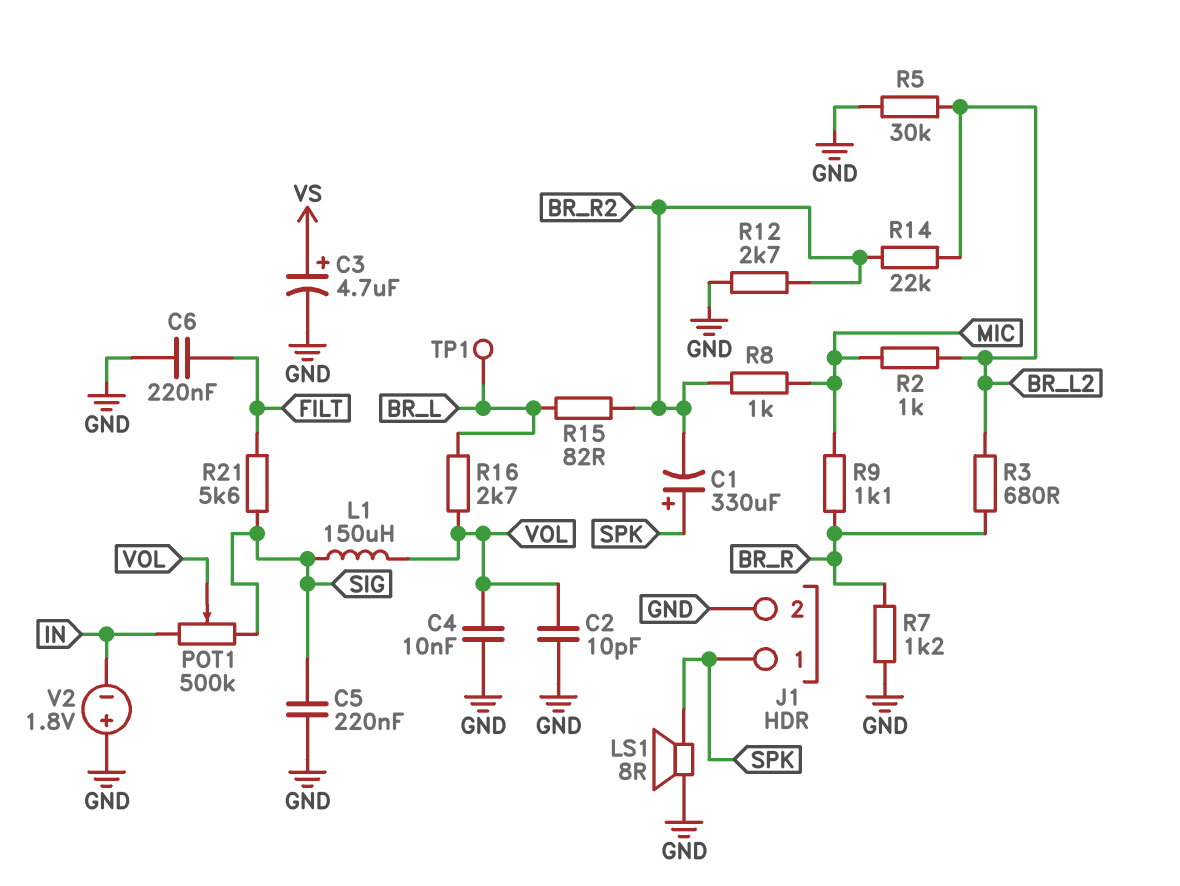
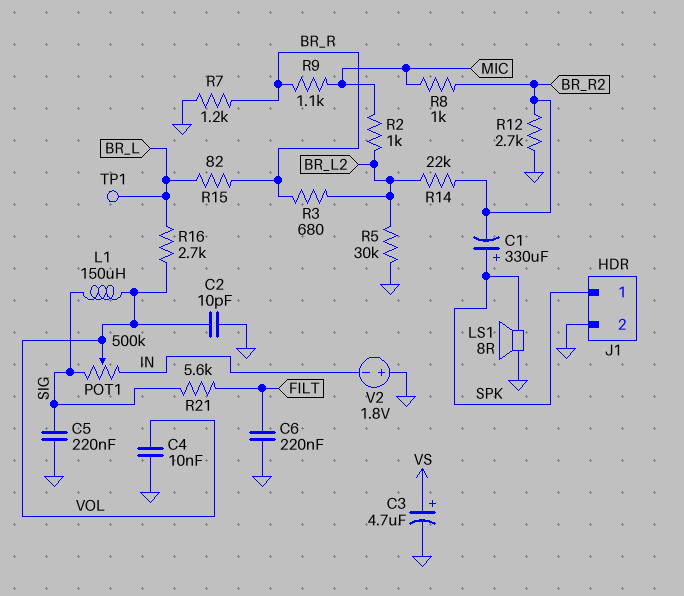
R15: 82 (BR_L, BR_R2) -> 82 (BR_L, BR_R)

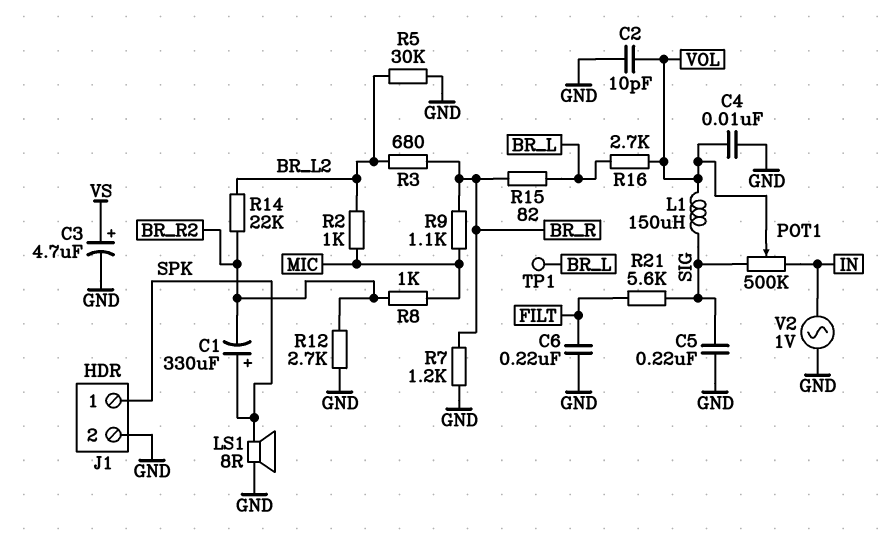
V2: 1.8V (plus GND, minus IN) -> AC 1V (GND, IN)

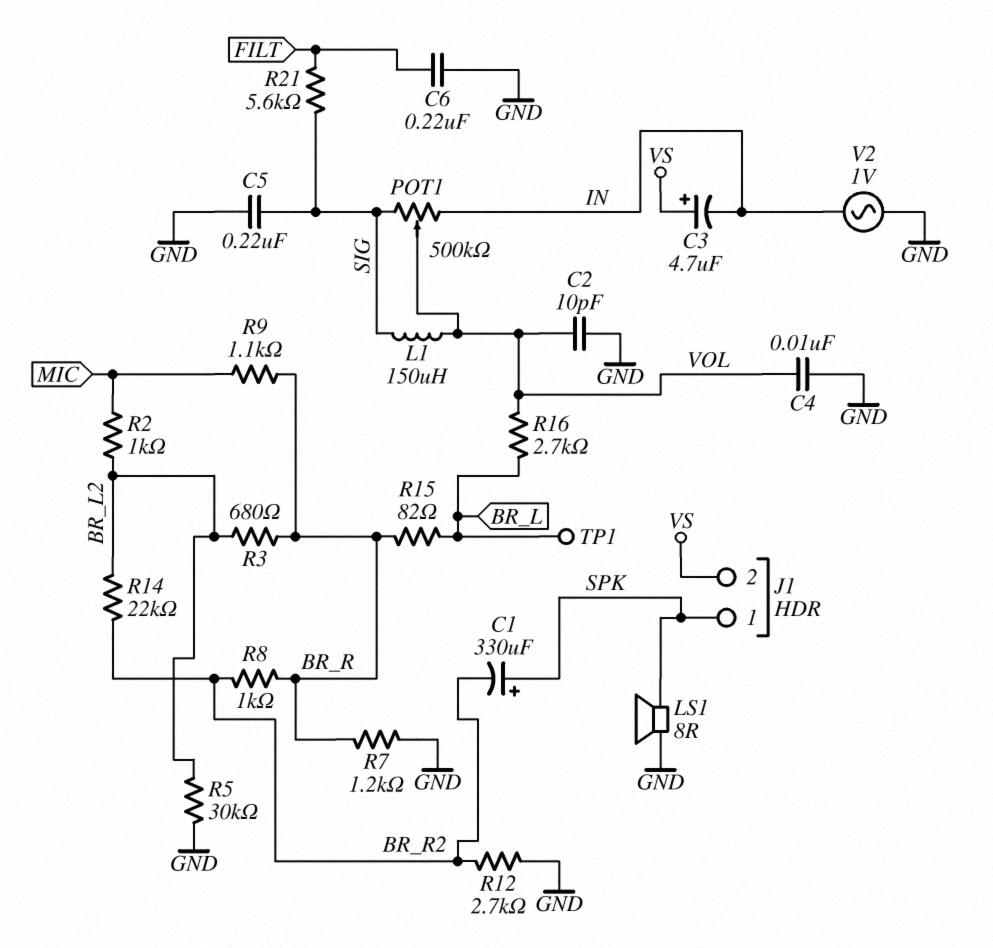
C3: 4.7uF (plus VS, minus GND) -> 4.7uF (plus VS, minus IN)
J1 pin 2: GND -> VS
R8: 1k (BR_R2, MIC) -> 1k (BR_R, BR_R2)

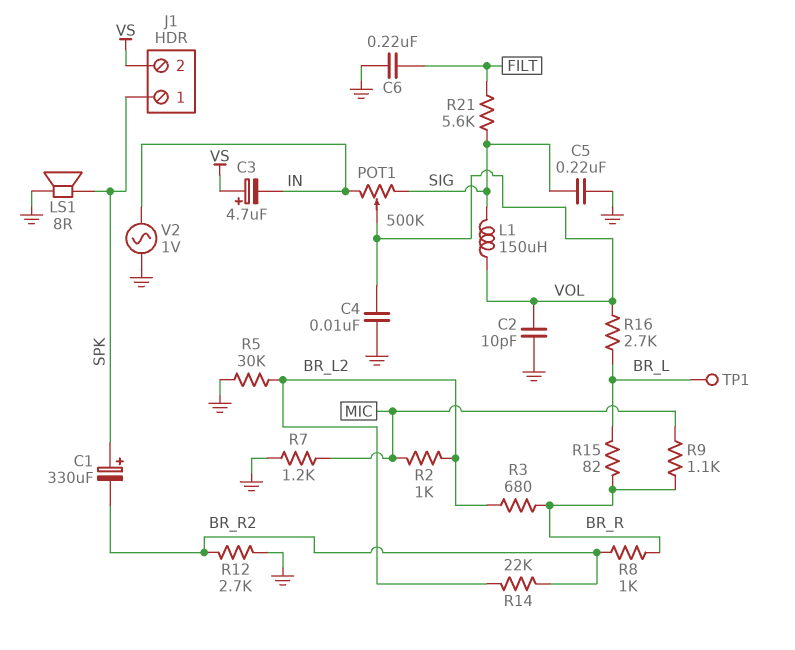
R7: 1.2k (BR_R, GND) -> 1.2k (GND, MIC)

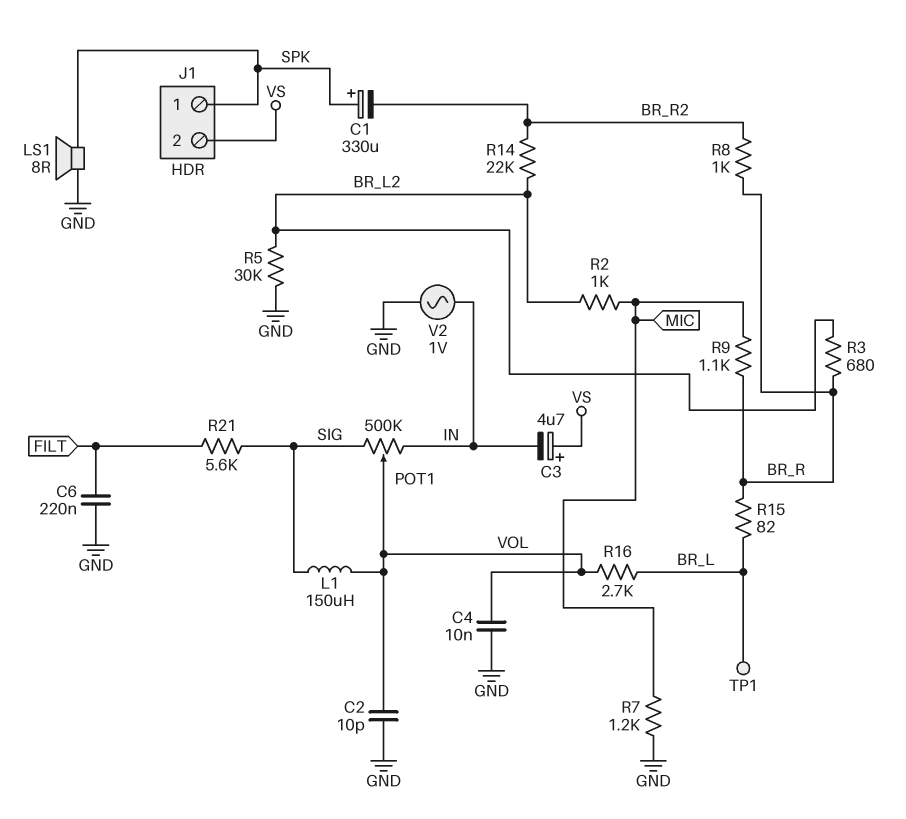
C5: 220nF (GND, SIG) -> none
R12: 2.7k (BR_R2, GND) -> none

